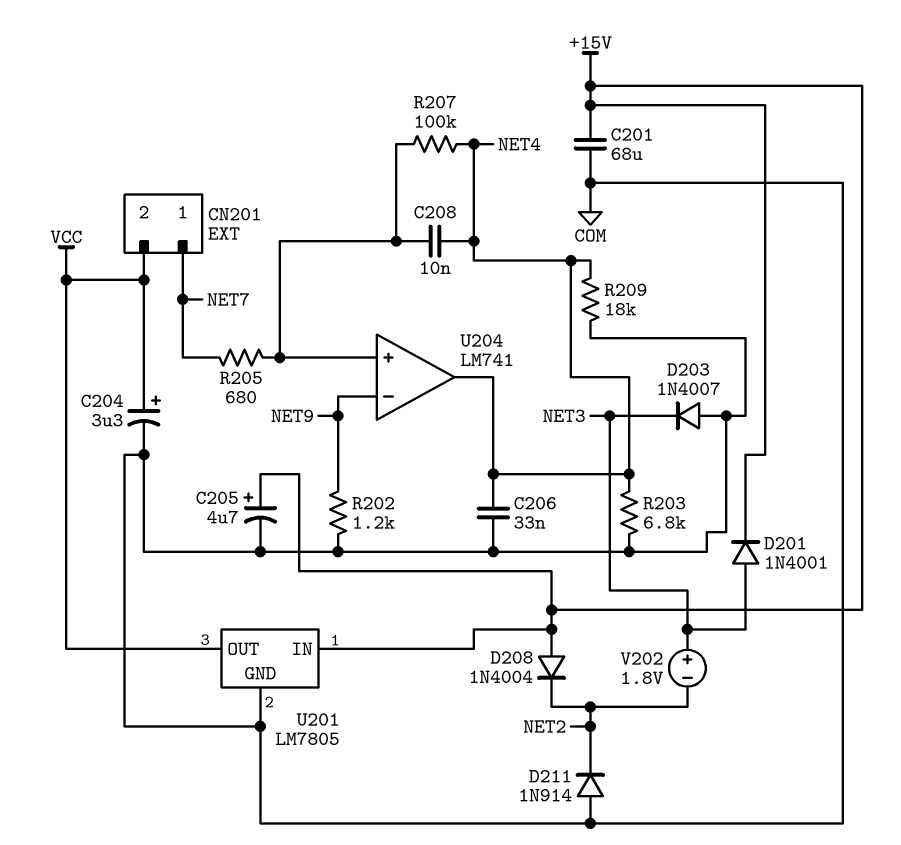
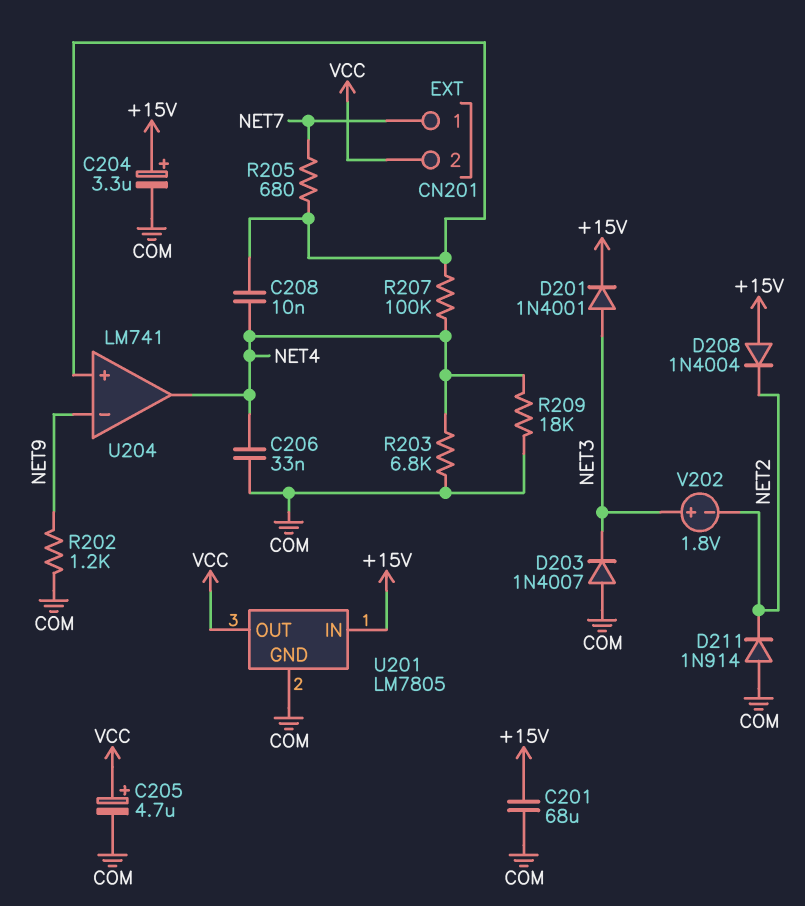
C204: 3.3uF (plus VCC, minus COM) -> 3.3uF (plus +15V, minus COM)
C205: 4.7uF (plus +15V, minus COM) -> 4.7uF (plus VCC, minus COM)

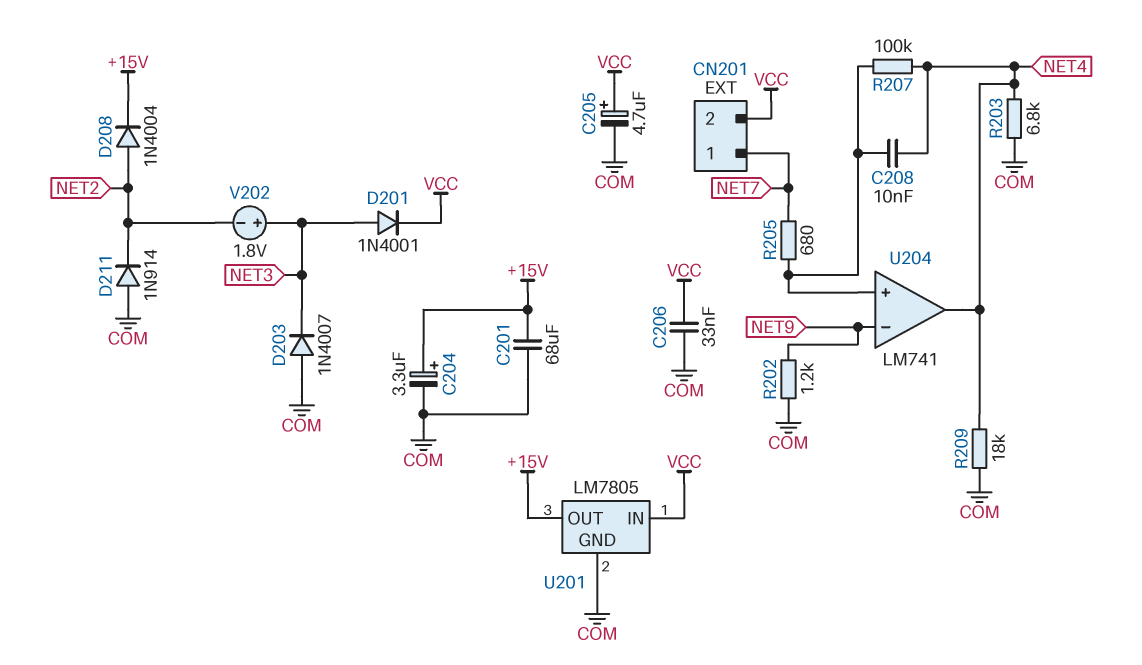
C206: 33nF (COM, NET4) -> 33nF (COM, VCC)
D201: diode 1N4001 (A NET3, K +15V) -> diode 1N4001 (A NET3, K VCC)
D208: diode 1N4004 (A +15V, K NET2) -> diode 1N4004 (A NET2, K +15V)
U201 pin IN: +15V -> VCC
U201 pin OUT: VCC -> +15V

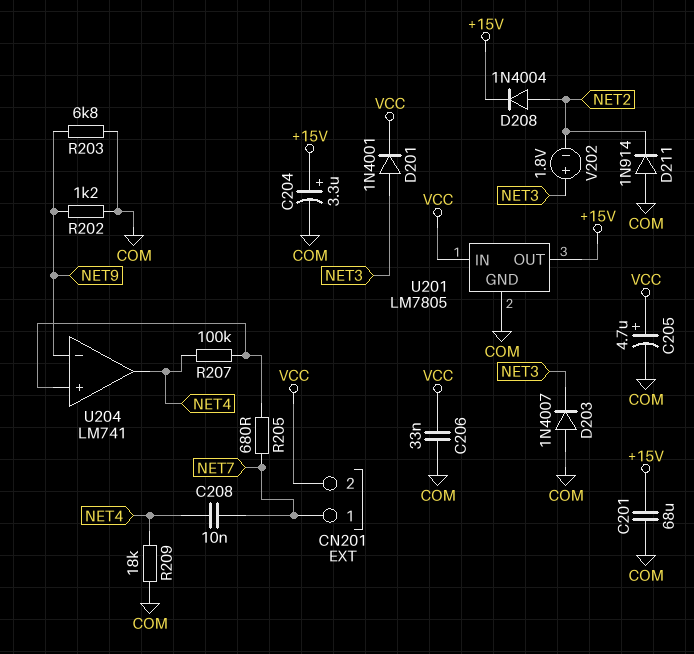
C208: 10nF (NET4, U204/in+) -> 10nF (NET4, NET7)
R203: 6.8k (COM, NET4) -> 6.8k (COM, NET9)

